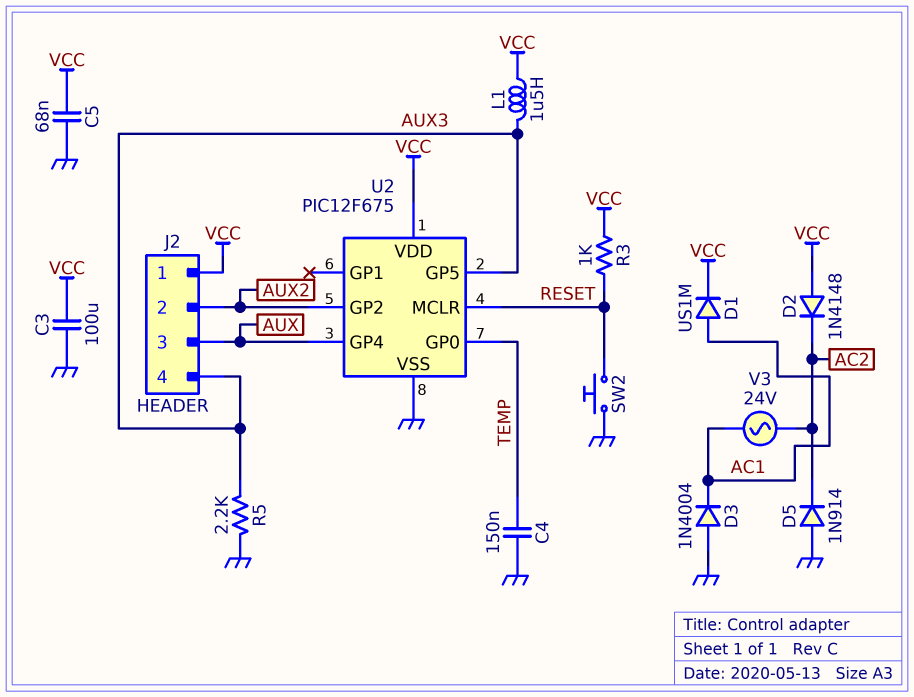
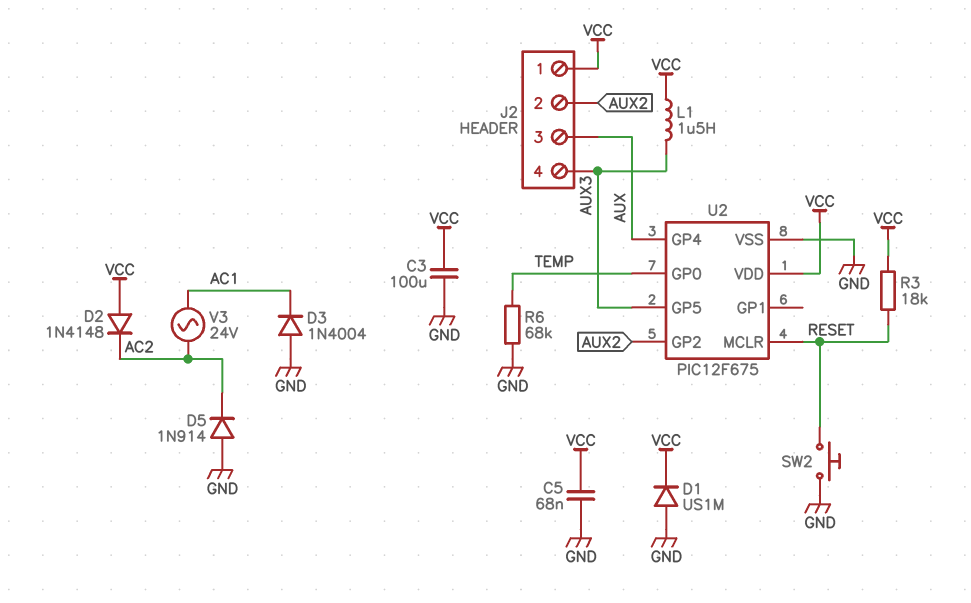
C4: 150nF (GND, TEMP) -> none
D1: diode US1M (A AC1, K VCC) -> diode US1M (A GND, K VCC)
R3: 1k (RESET, VCC) -> 18k (RESET, VCC)
R5: 2.2k (AUX3, GND) -> none
R6: none -> 68k (GND, TEMP)

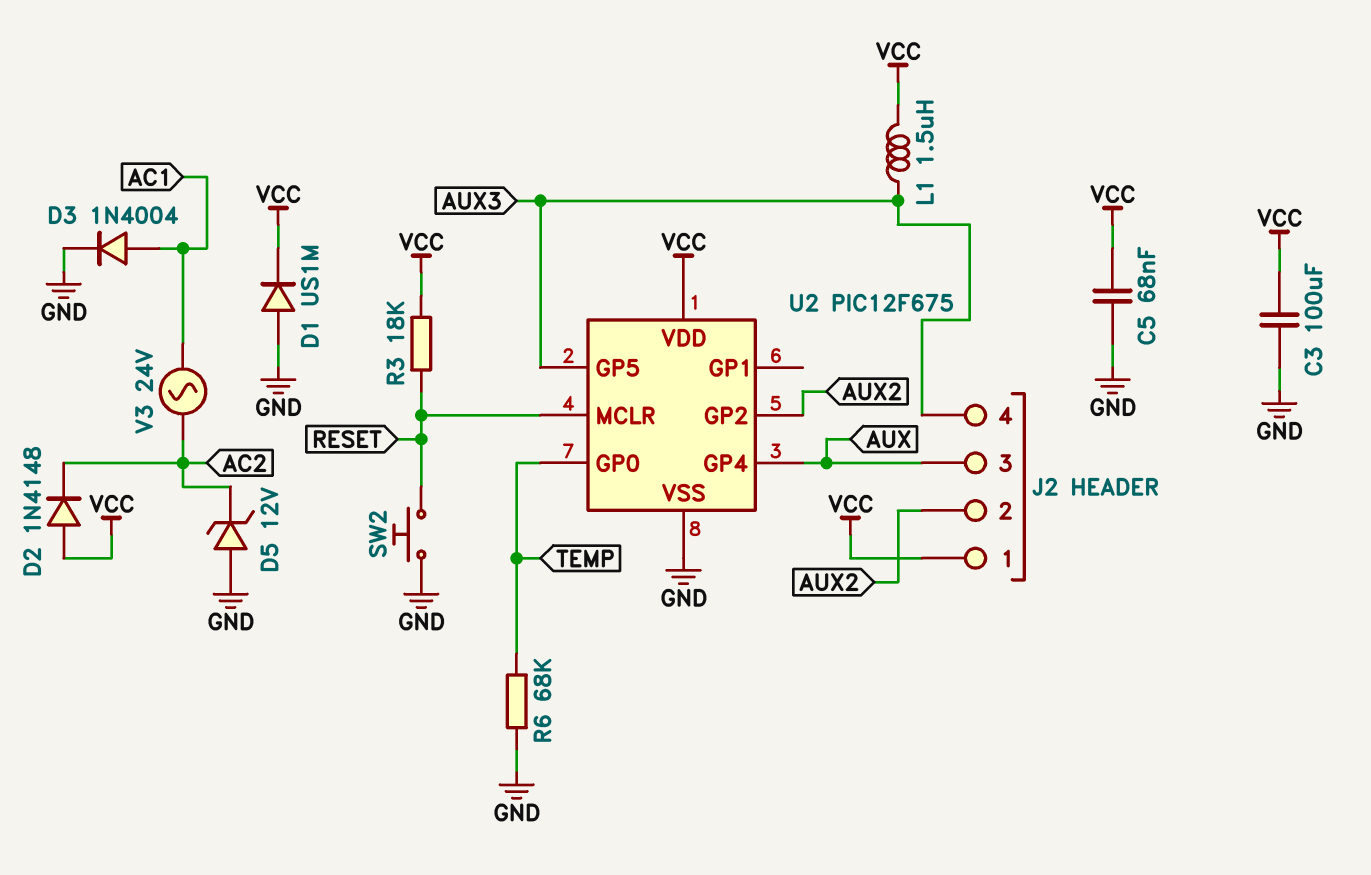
D3: diode 1N4004 (A GND, K AC1) -> diode 1N4004 (A AC1, K GND)
D5: diode 1N914 (A GND, K AC2) -> zener 12V (A GND, K AC2)

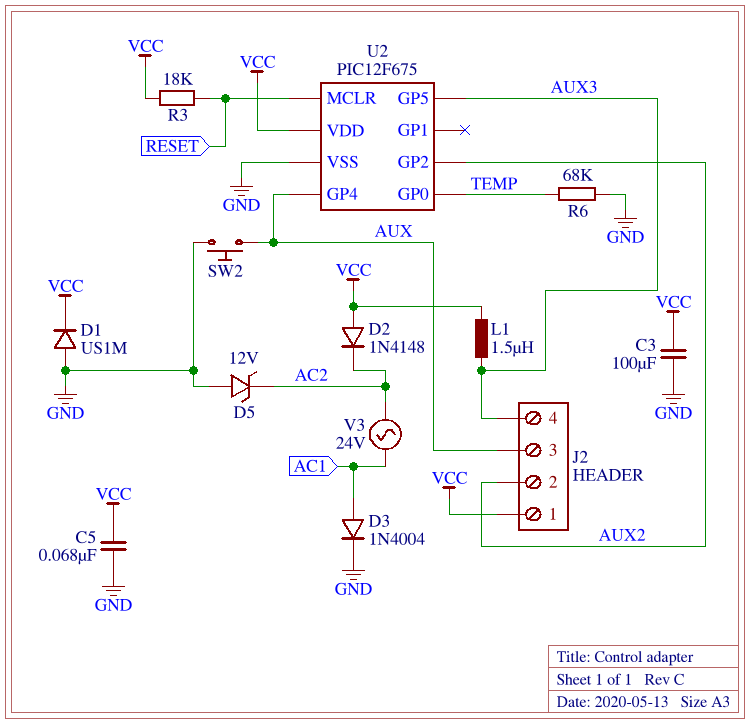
SW2: button (GND, RESET) -> button (AUX, GND)

